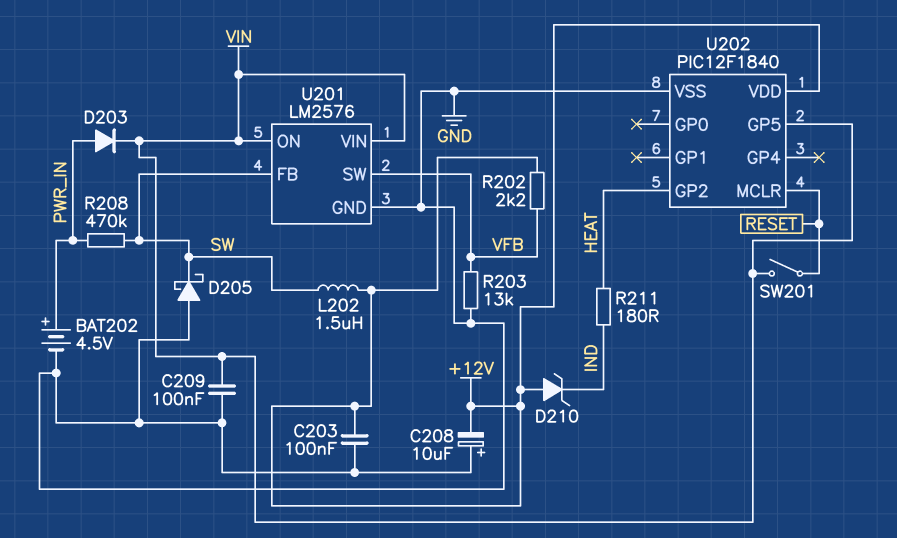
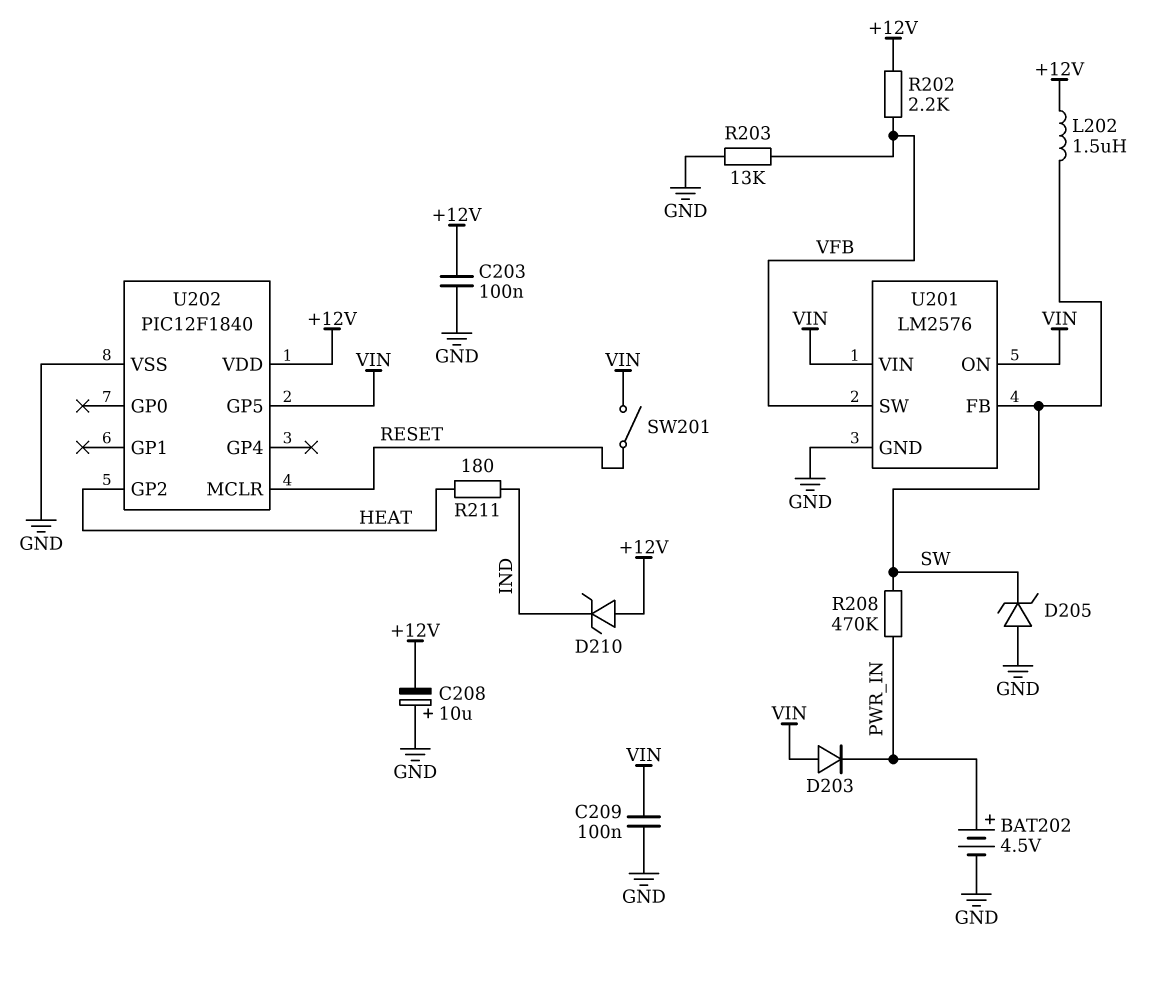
D203: diode (A PWR_IN, K VIN) -> diode (A VIN, K PWR_IN)
D205: schottky (A GND, K SW) -> zener (A GND, K SW)

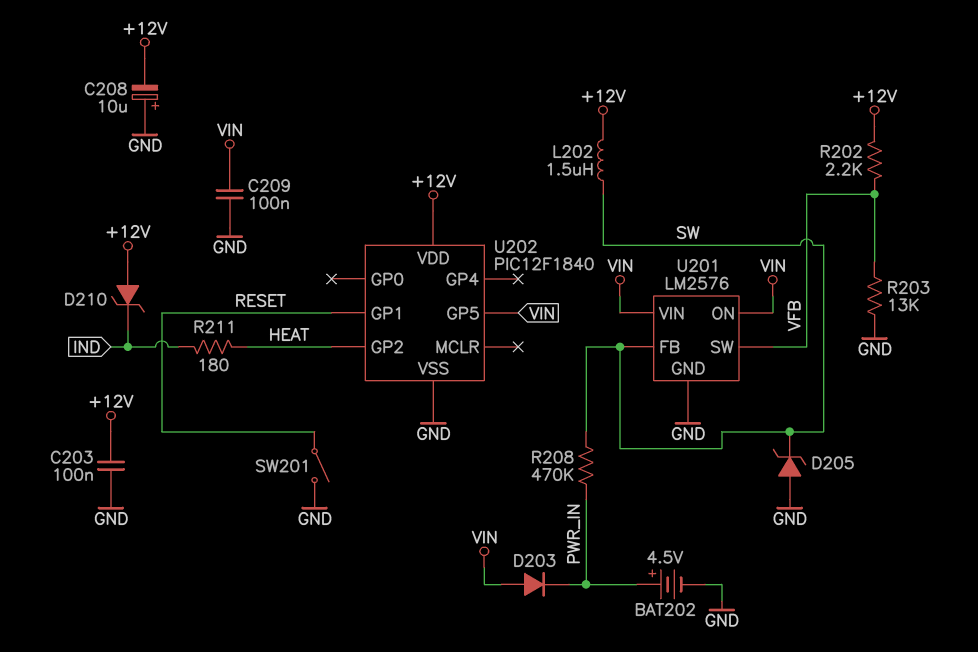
SW201: switch (RESET, VIN) -> switch (GND, RESET)
U202 pin GP1: none -> RESET
U202 pin MCLR: RESET -> none

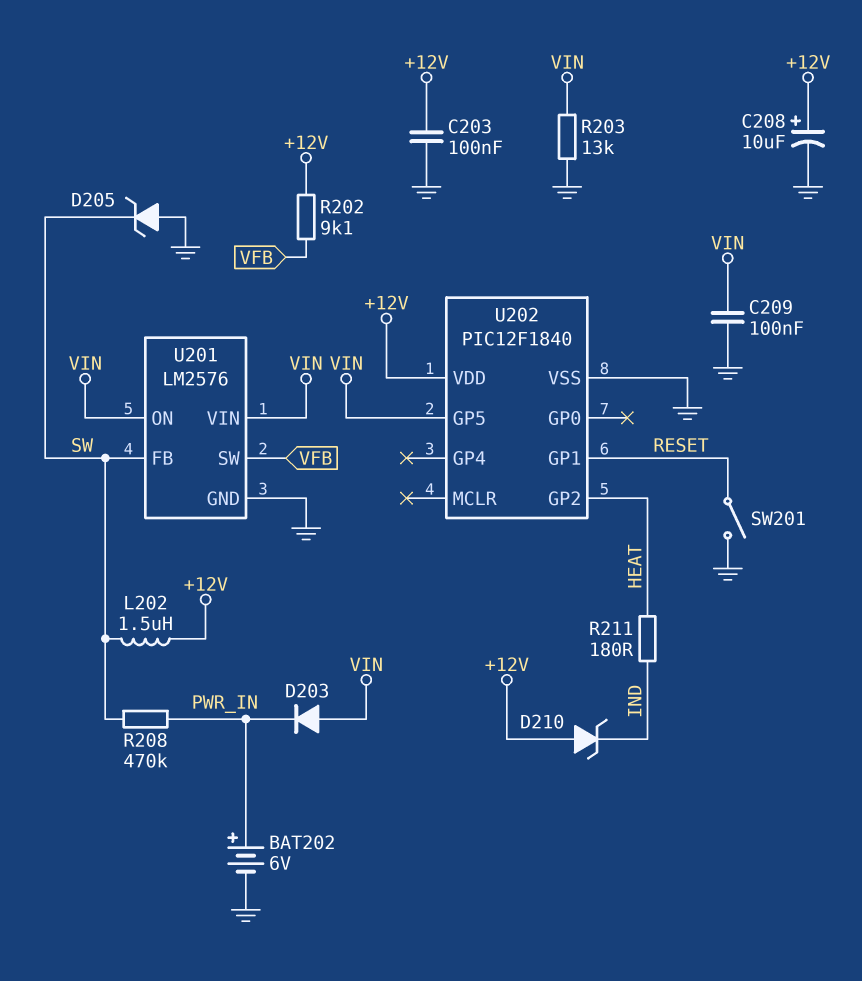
BAT202: 4.5V (plus PWR_IN, minus GND) -> 6V (plus PWR_IN, minus GND)
C208: 10uF (plus GND, minus +12V) -> 10uF (plus +12V, minus GND)
R202: 2.2k (+12V, VFB) -> 9.1k (+12V, VFB)
R203: 13k (GND, VFB) -> 13k (GND, VIN)

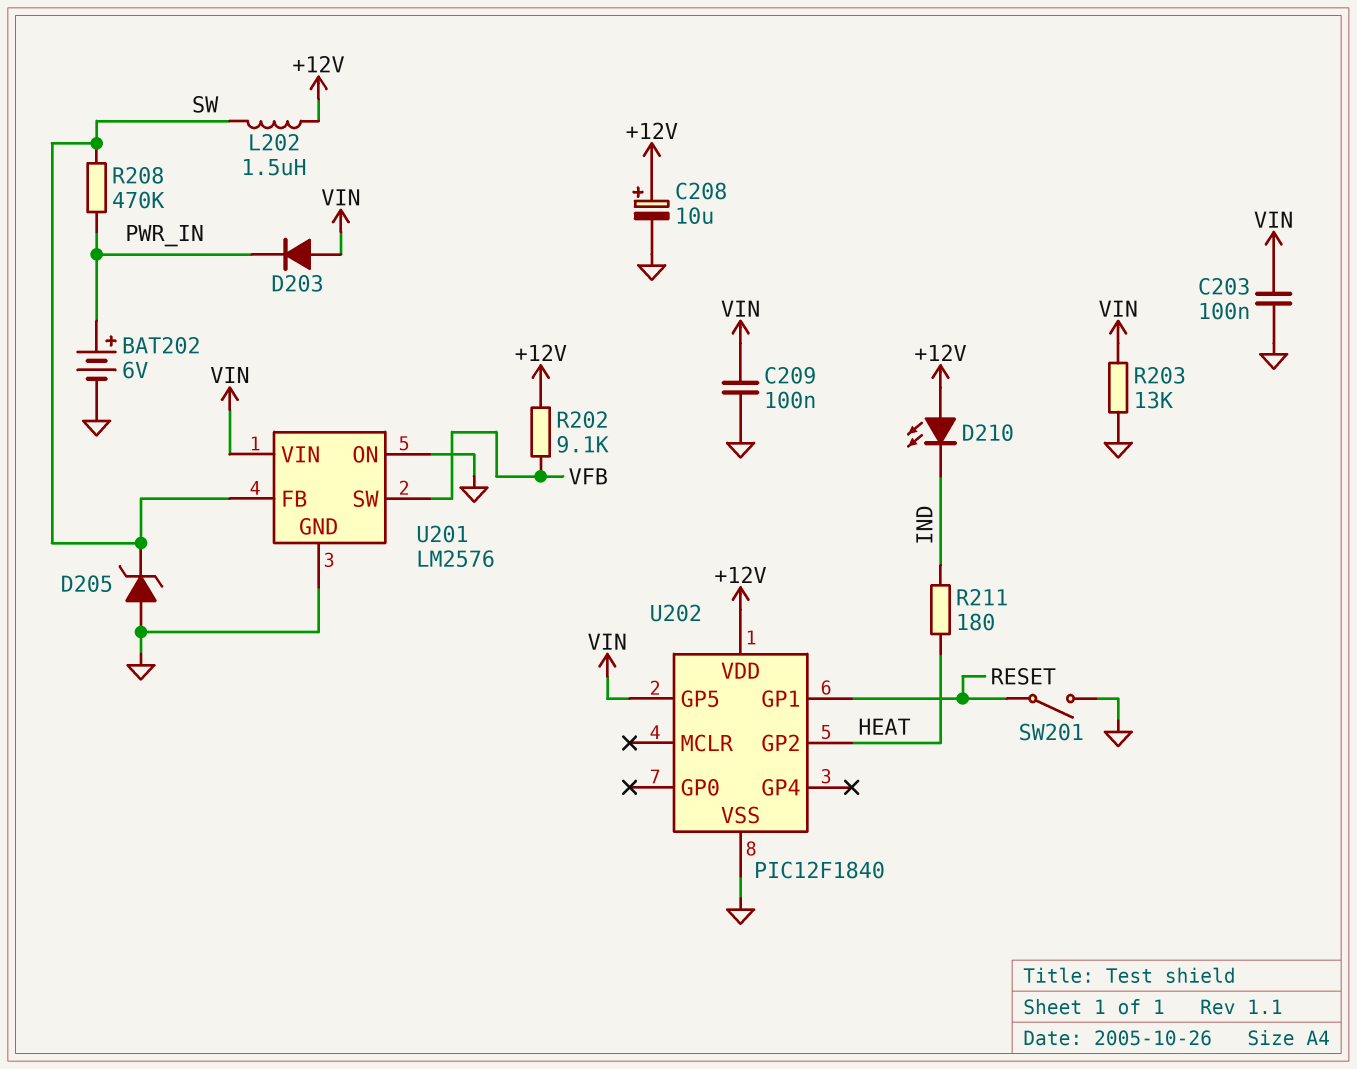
C203: 100nF (+12V, GND) -> 100nF (GND, VIN)
D210: zener (A +12V, K IND) -> LED (A +12V, K IND)
U201 pin ON: VIN -> GND

